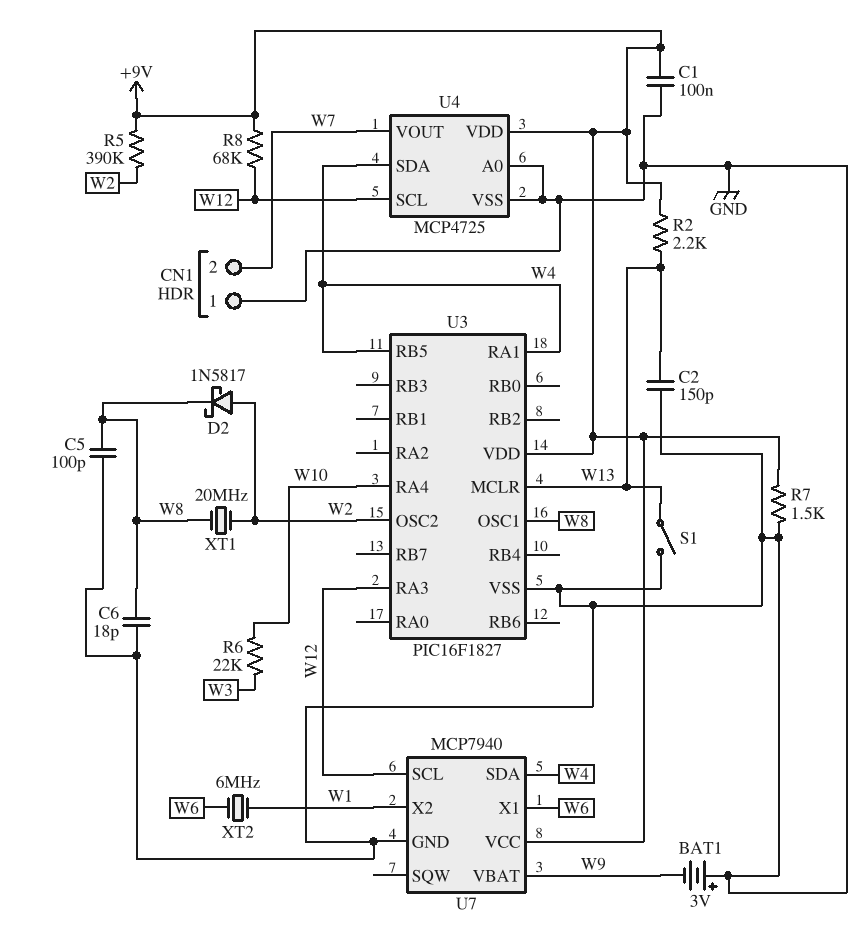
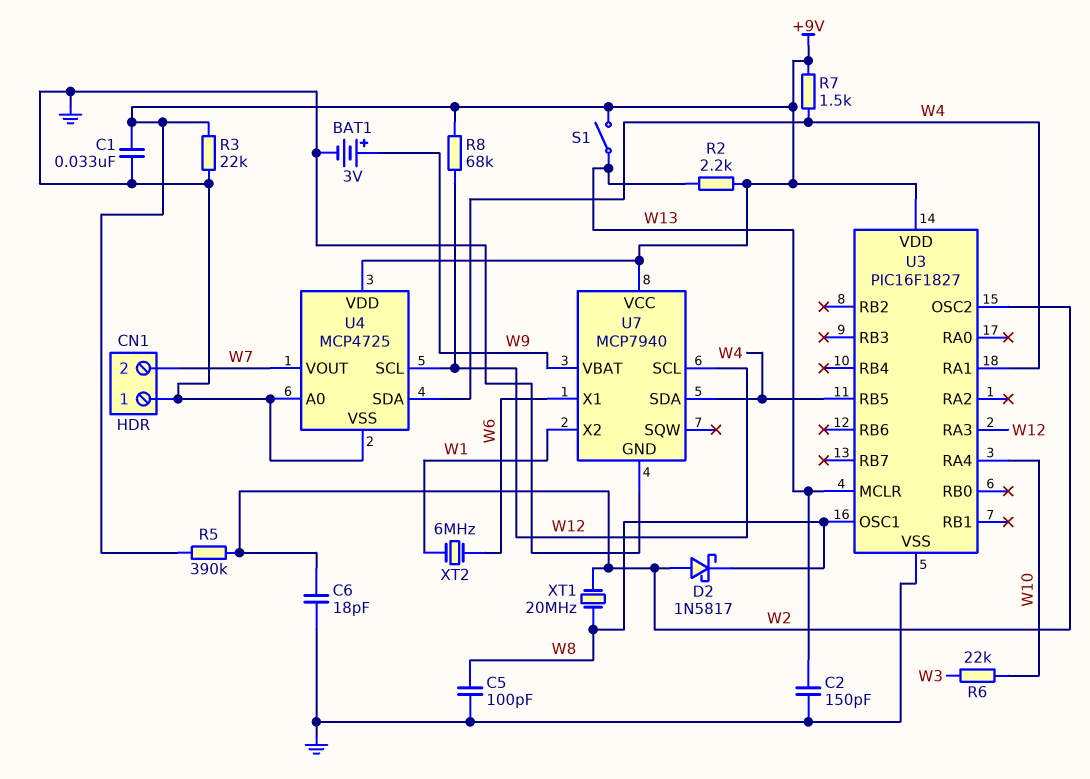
BAT1: 3V (plus GND, minus W9) -> 3V (plus W9, minus GND)
C1: 100nF (+9V, GND) -> 33nF (+9V, GND)
C6: 18pF (GND, W8) -> 18pF (GND, W2)
R3: none -> 22k (+9V, GND)
R7: 1.5k (+9V, GND) -> 1.5k (+9V, W4)
S1: switch (GND, W13) -> switch (+9V, W13)

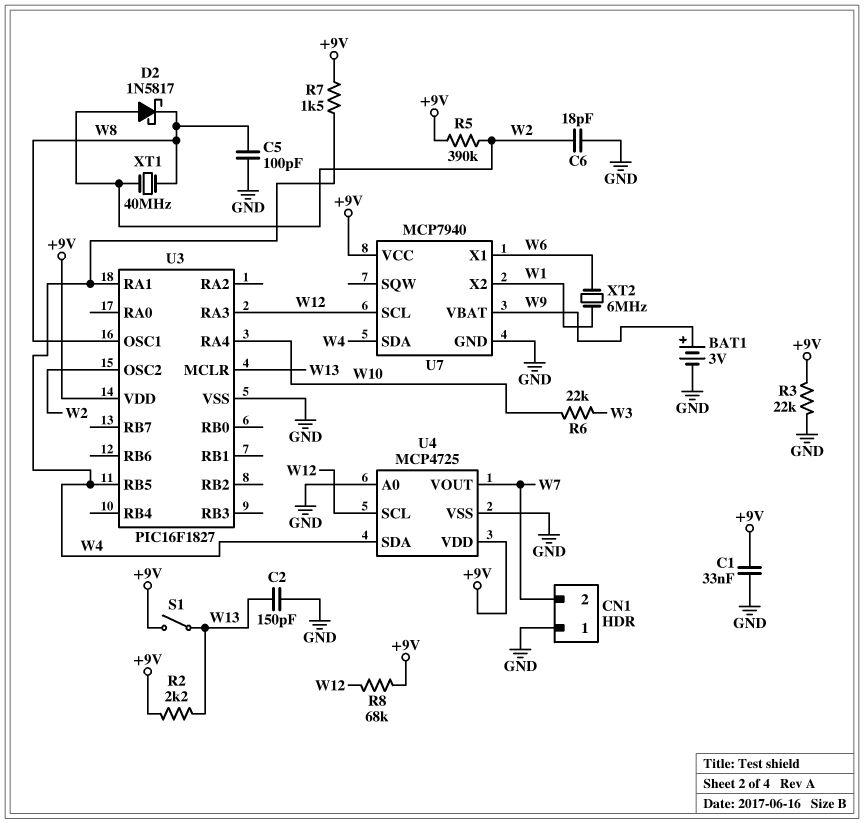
XT1: 20MHz (W2, W8) -> 40MHz (W2, W8)

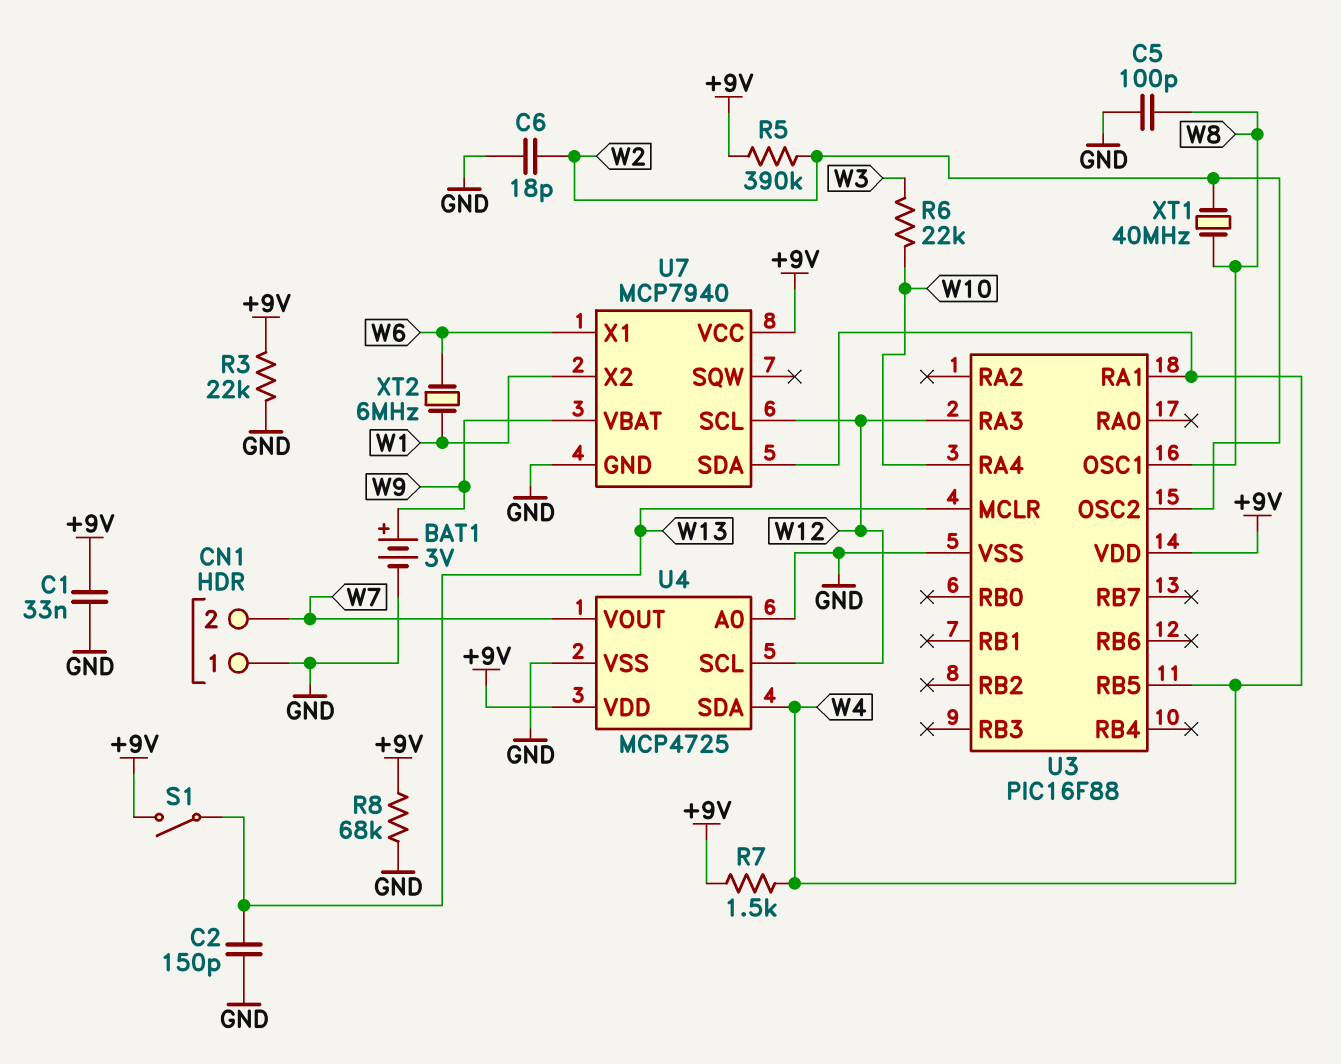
D2: schottky 1N5817 (A W2, K W8) -> none
R2: 2.2k (+9V, W13) -> none
R8: 68k (+9V, W12) -> 68k (+9V, GND)
U3: PIC16F1827 -> PIC16F88

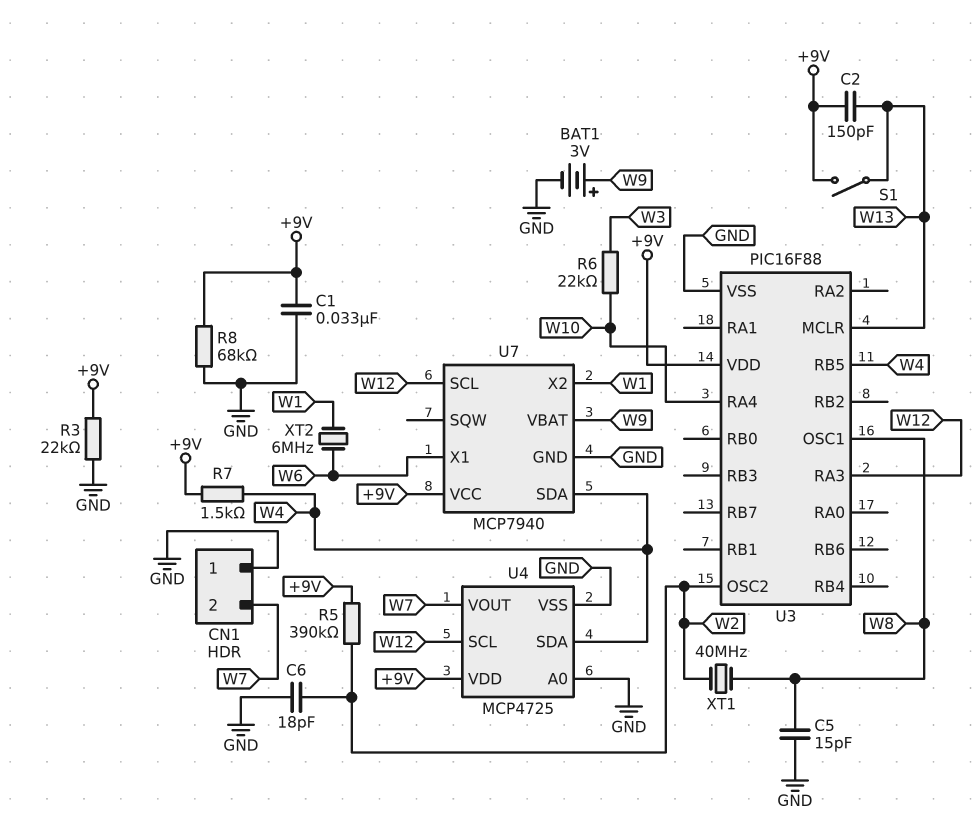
C2: 150pF (GND, W13) -> 150pF (+9V, W13)
C5: 100pF (GND, W8) -> 15pF (GND, W8)
U3 pin RA1: W4 -> none

